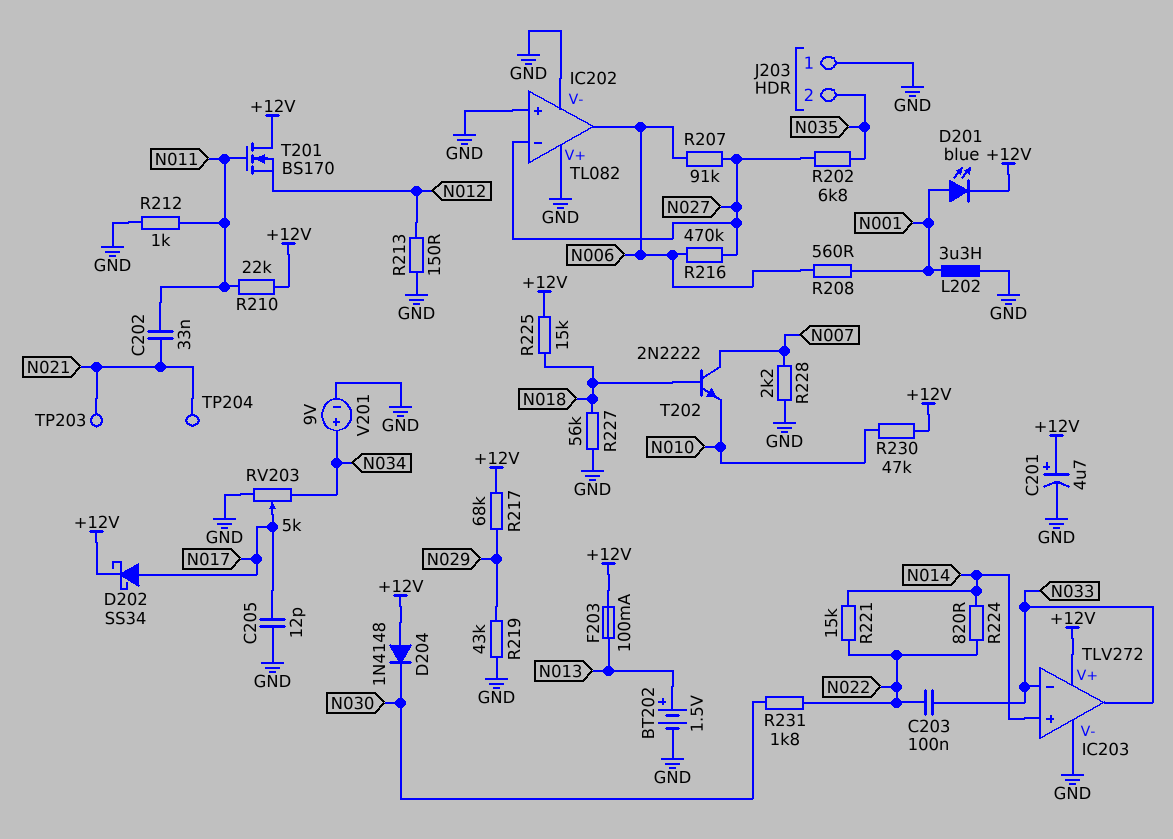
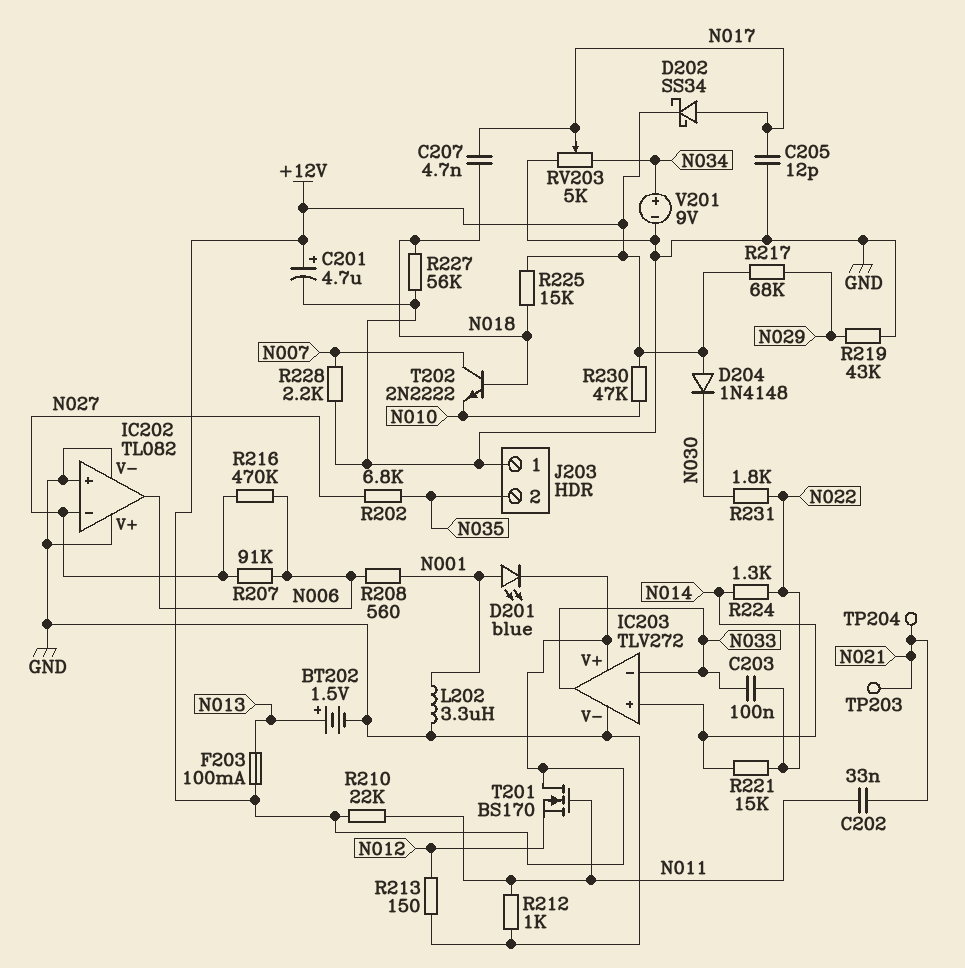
C207: none -> 4.7nF (N017, N018)
R224: 820 (N014, N022) -> 1.3k (N014, N022)

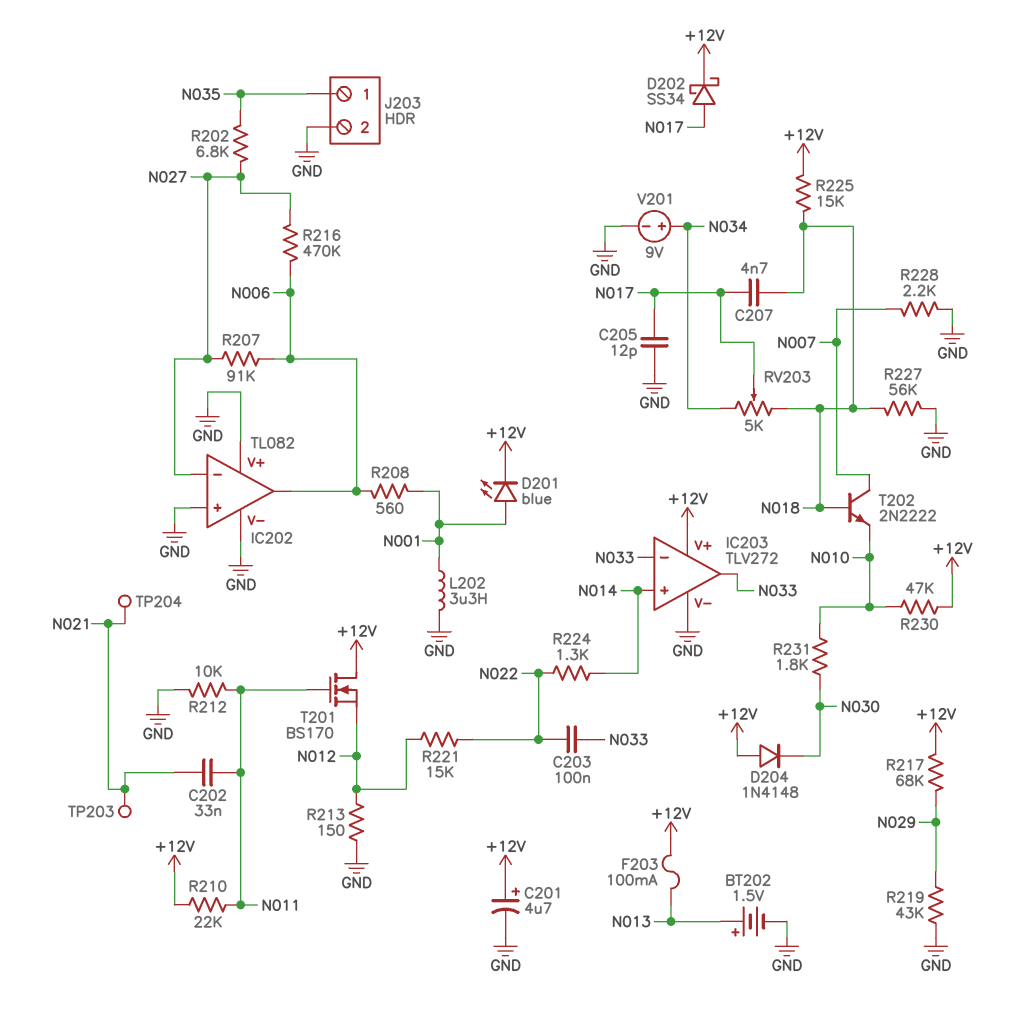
J203 pin 1: GND -> N035
J203 pin 2: N035 -> GND
R212: 1k (GND, N011) -> 10k (GND, N011)
R221: 15k (N014, N022) -> 15k (N012, N022)
R231: 1.8k (N022, N030) -> 1.8k (N010, N030)
RV203: 5k (GND, N034, wiper N017) -> 5k (N018, N034, wiper N017)

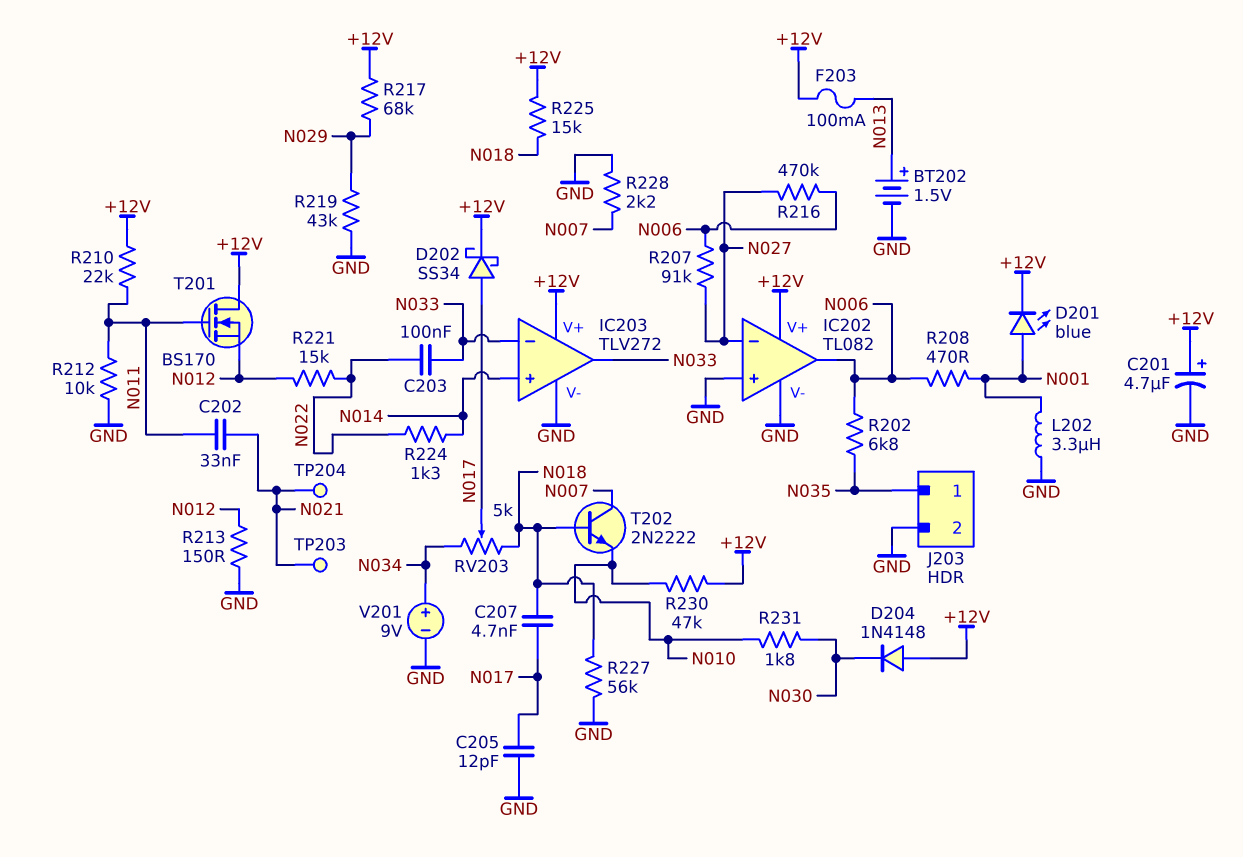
IC202 pin V+: GND -> +12V
R202: 6.8k (N027, N035) -> 6.8k (N006, N035)
R208: 560 (N001, N006) -> 470 (N001, N006)

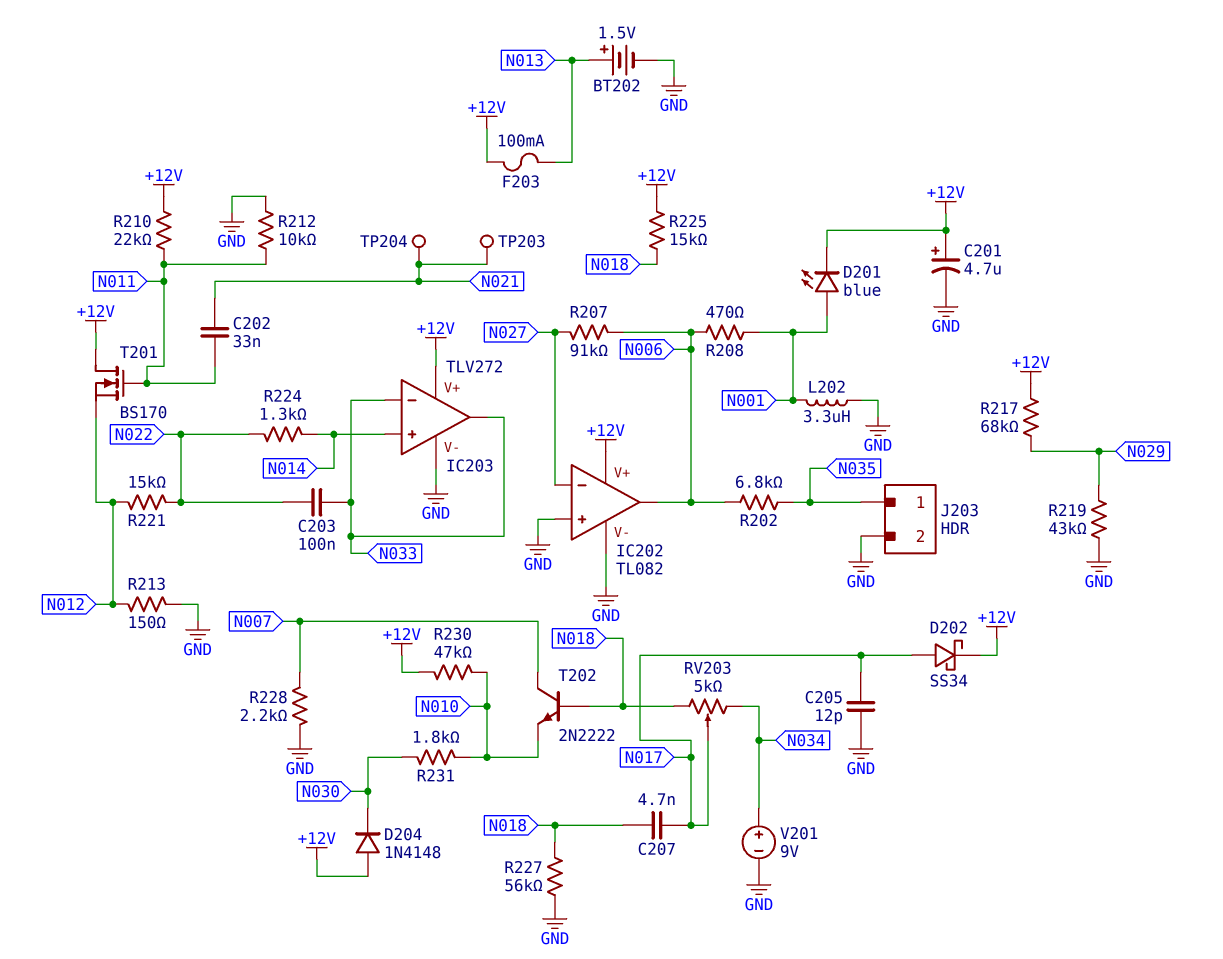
R216: 470k (N006, N027) -> none

